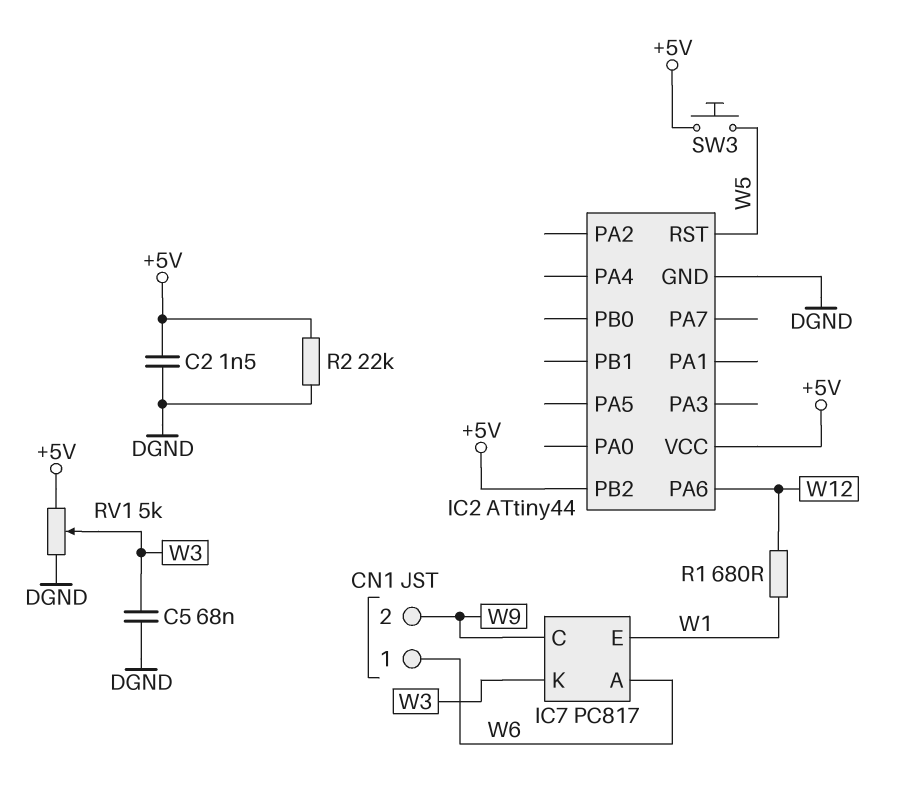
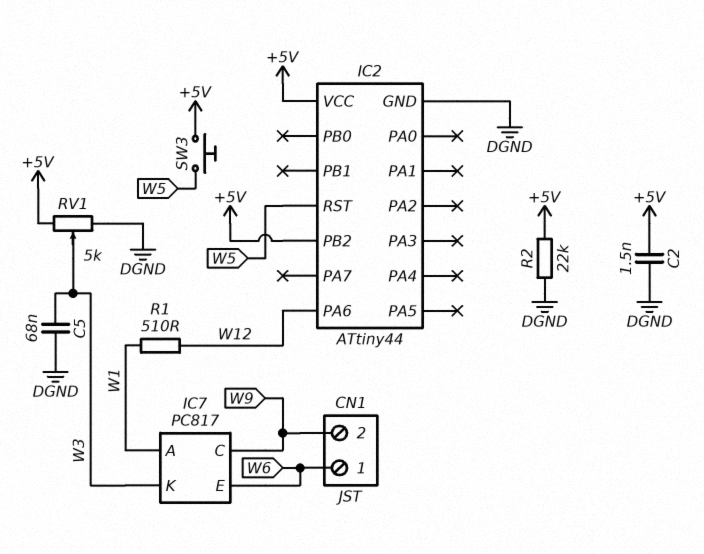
IC7 pin A: W6 -> W1
IC7 pin E: W1 -> W6
R1: 680 (W1, W12) -> 510 (W1, W12)

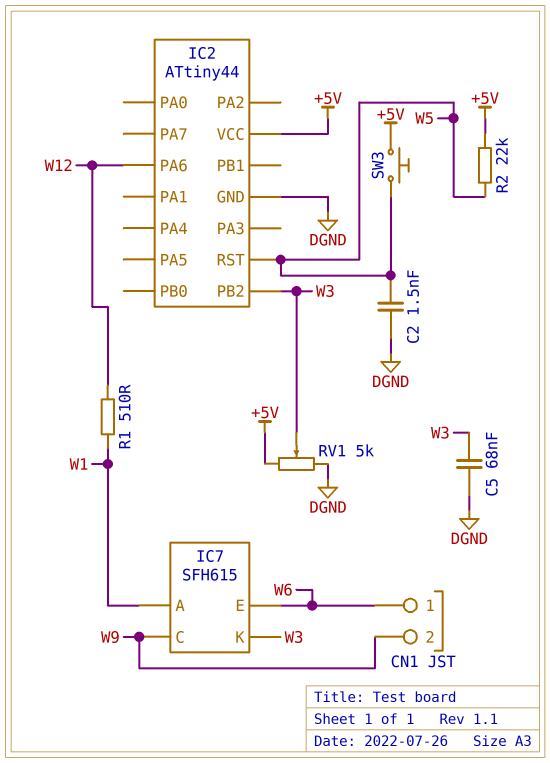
C2: 1.5nF (+5V, DGND) -> 1.5nF (DGND, W5)
IC2 pin PB2: +5V -> W3
IC7: PC817 -> SFH615
R2: 22k (+5V, DGND) -> 22k (+5V, W5)

